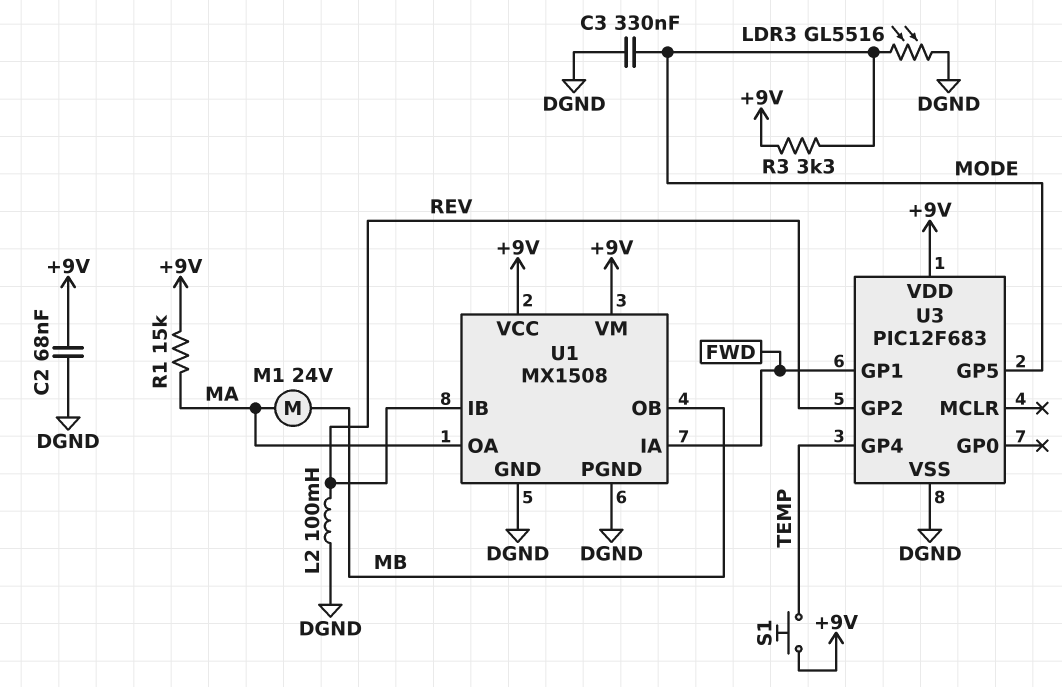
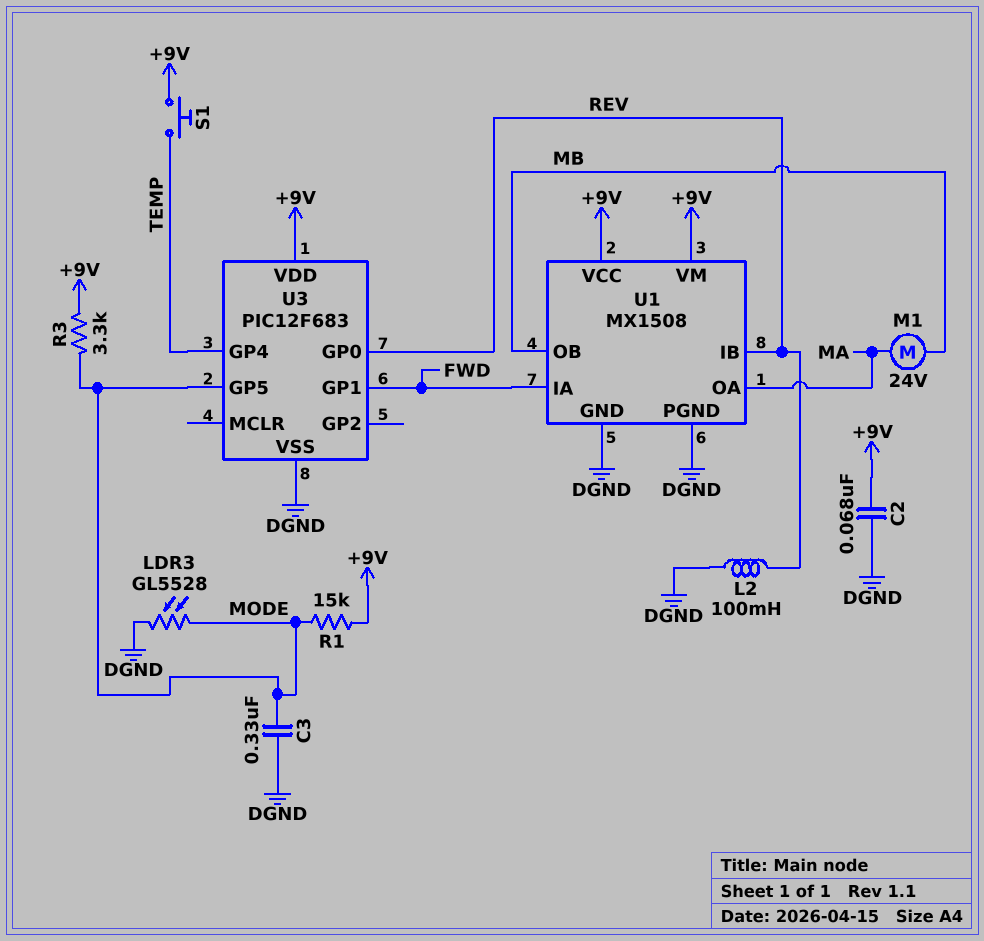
LDR3: GL5516 (DGND, MODE) -> GL5528 (DGND, MODE)
R1: 15k (+9V, MA) -> 15k (+9V, MODE)
U3 pin GP0: none -> REV
U3 pin GP2: REV -> none

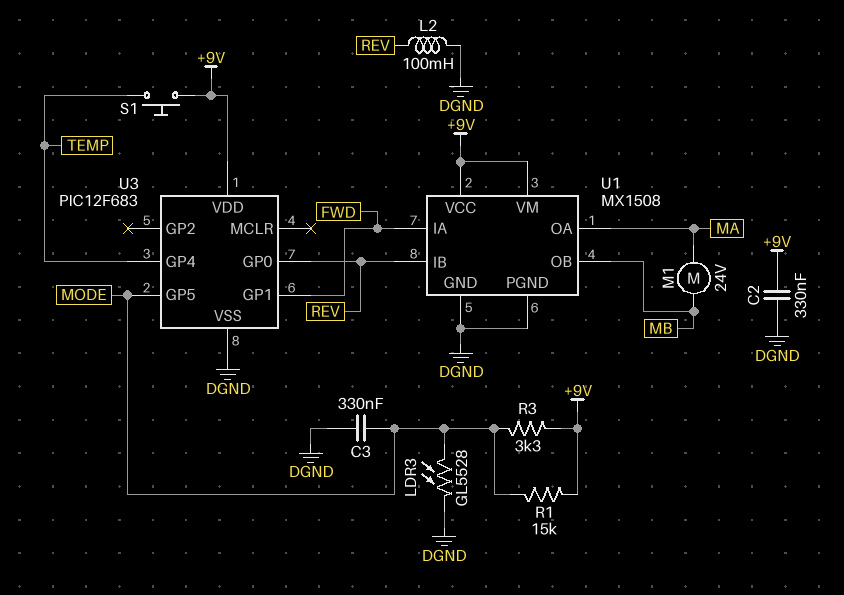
C2: 68nF (+9V, DGND) -> 330nF (+9V, DGND)

